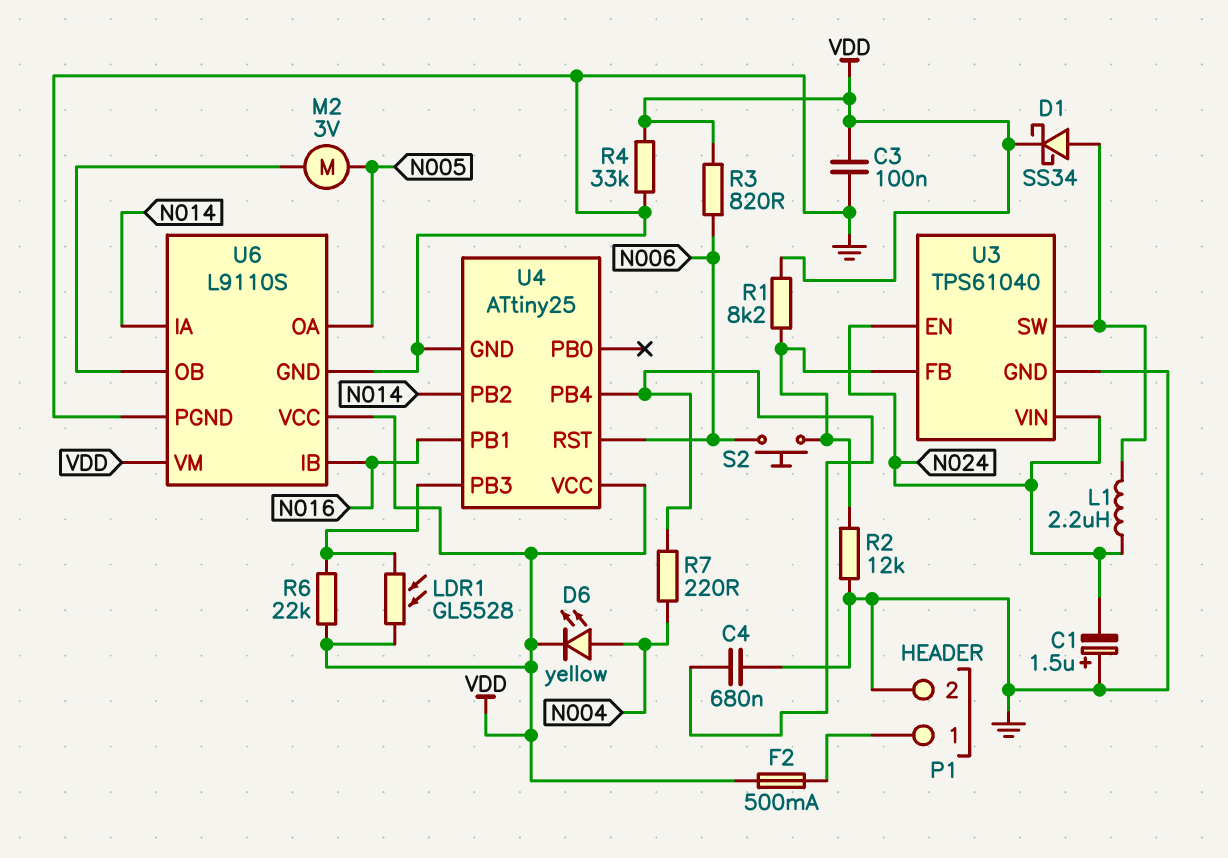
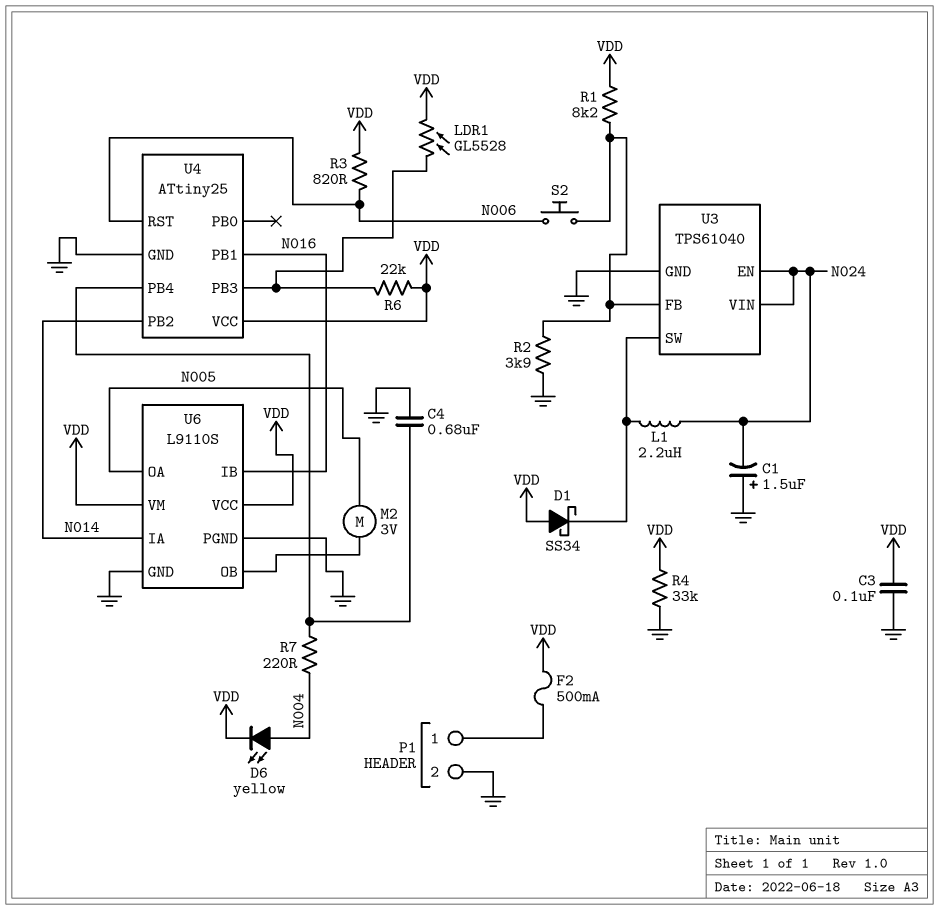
D1: schottky SS34 (A U3/SW, K VDD) -> schottky SS34 (A VDD, K U3/SW)
R2: 12k (GND, U3/FB) -> 3.9k (GND, U3/FB)

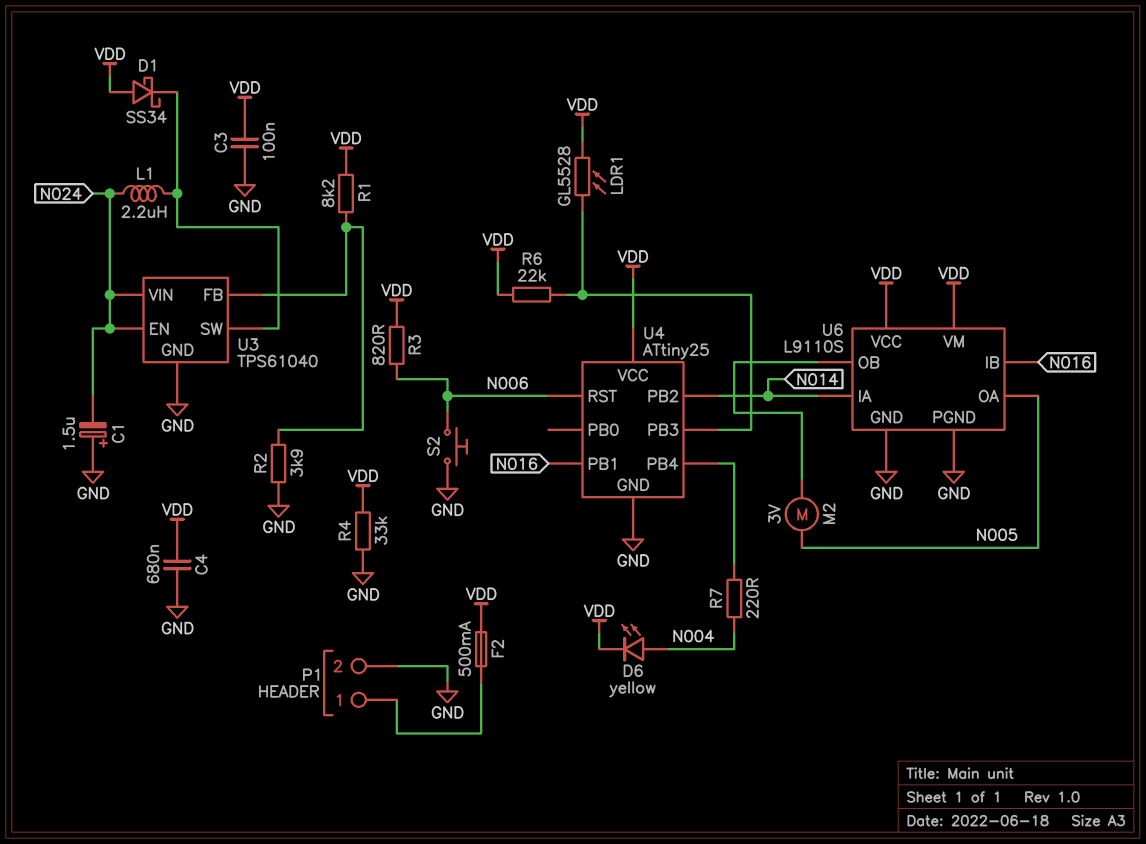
C4: 680nF (GND, U4/PB4) -> 680nF (GND, VDD)
S2: button (N006, U3/FB) -> button (GND, N006)

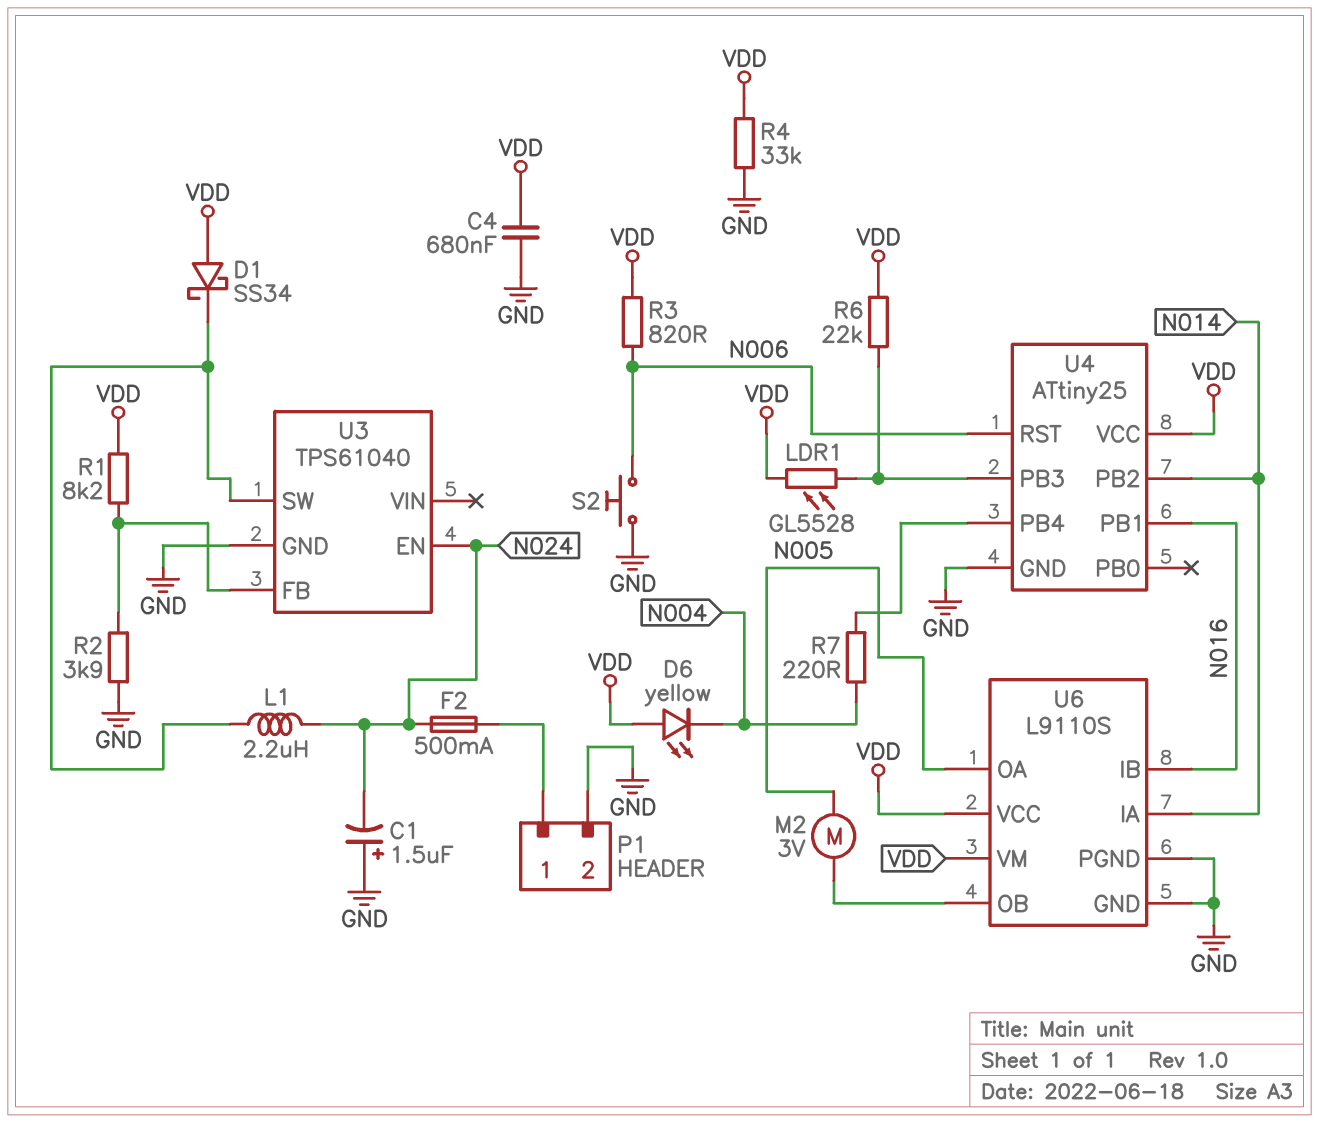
C3: 100nF (GND, VDD) -> none
D6: LED yellow (A N004, K VDD) -> LED yellow (A VDD, K N004)
F2: 500mA (P1/1, VDD) -> 500mA (N024, P1/1)
U3 pin VIN: N024 -> none

